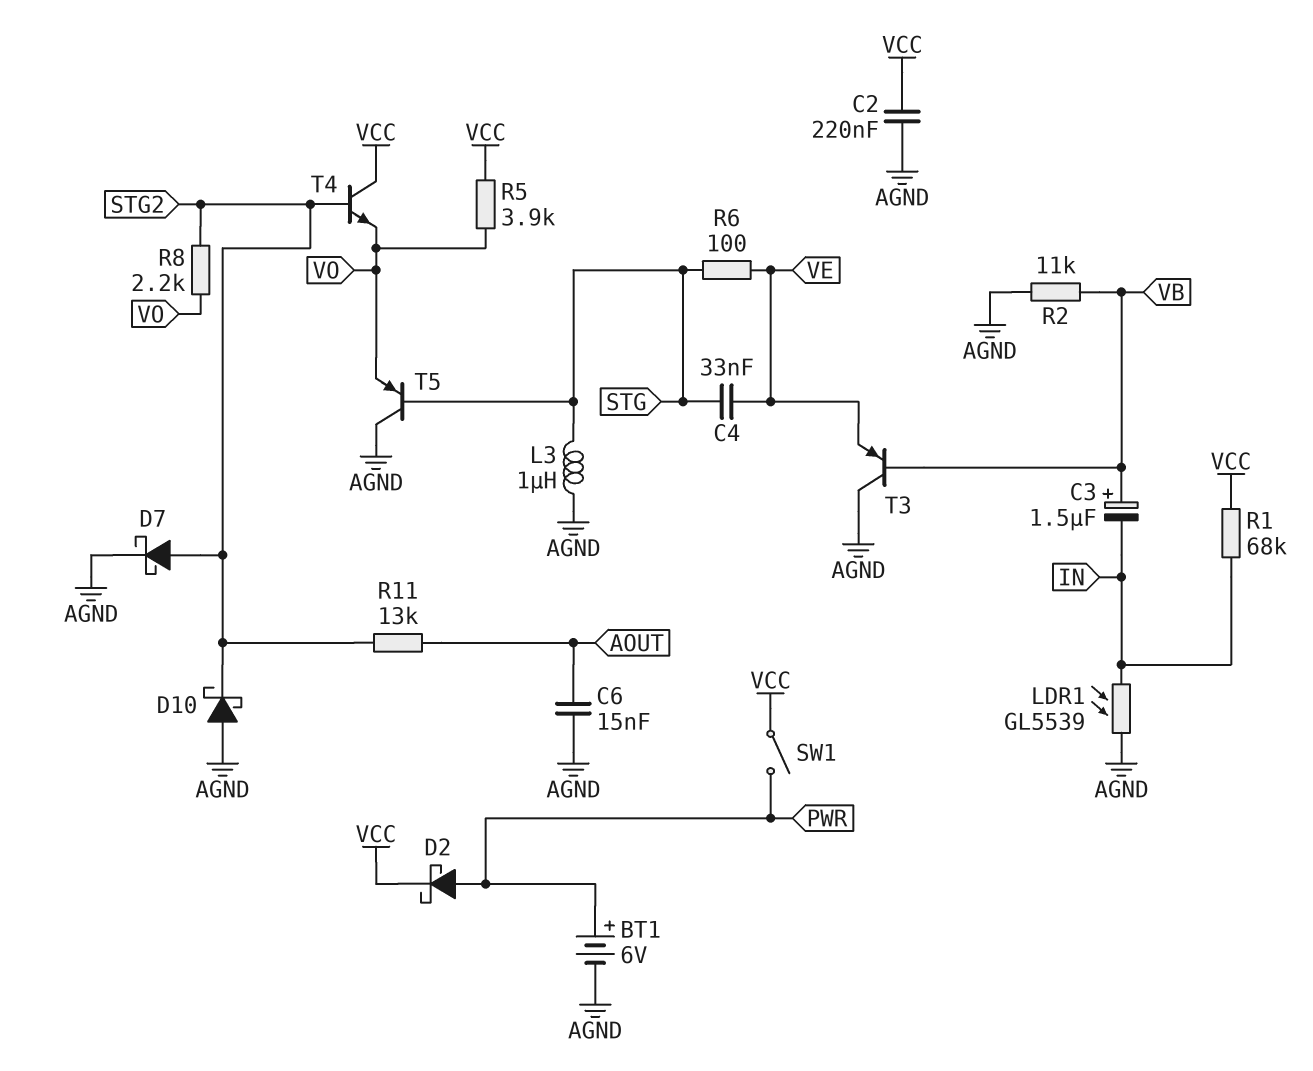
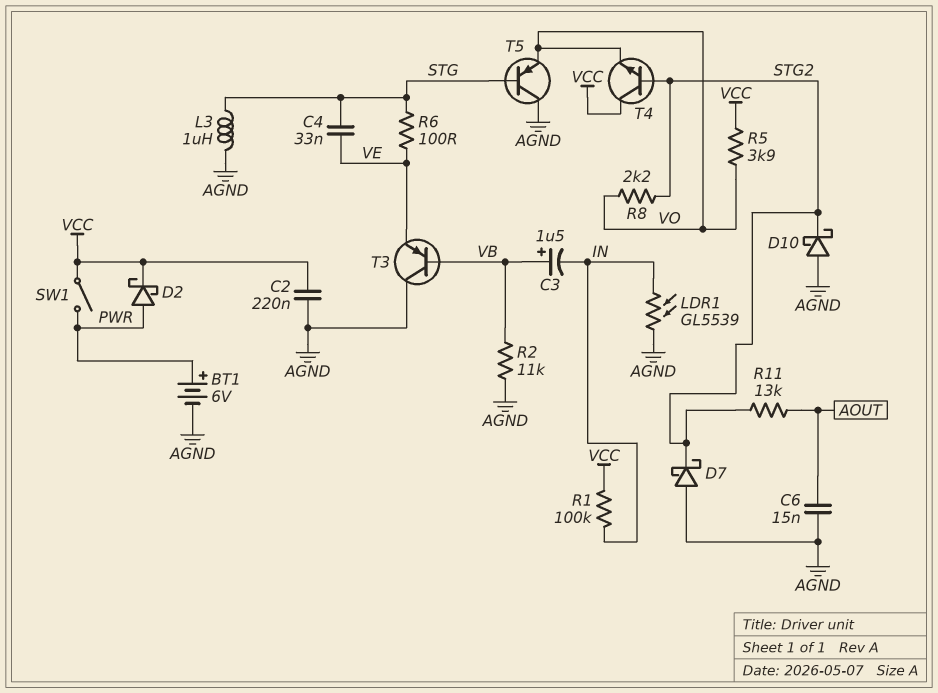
D7: schottky (A STG2, K AGND) -> schottky (A AGND, K STG2)
R1: 68k (IN, VCC) -> 100k (IN, VCC)

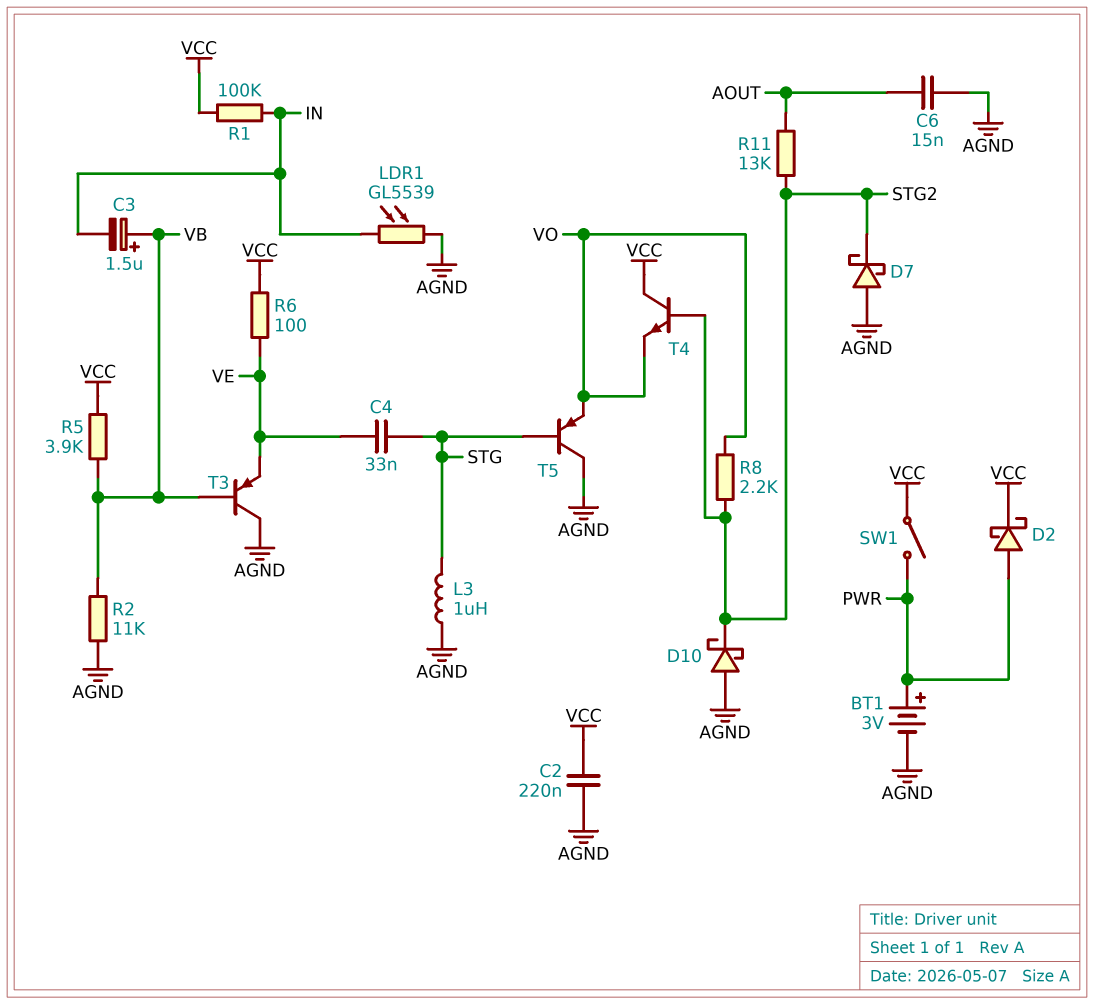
BT1: 6V (plus PWR, minus AGND) -> 3V (plus PWR, minus AGND)
R5: 3.9k (VCC, VO) -> 3.9k (VB, VCC)
R6: 100 (STG, VE) -> 100 (VCC, VE)

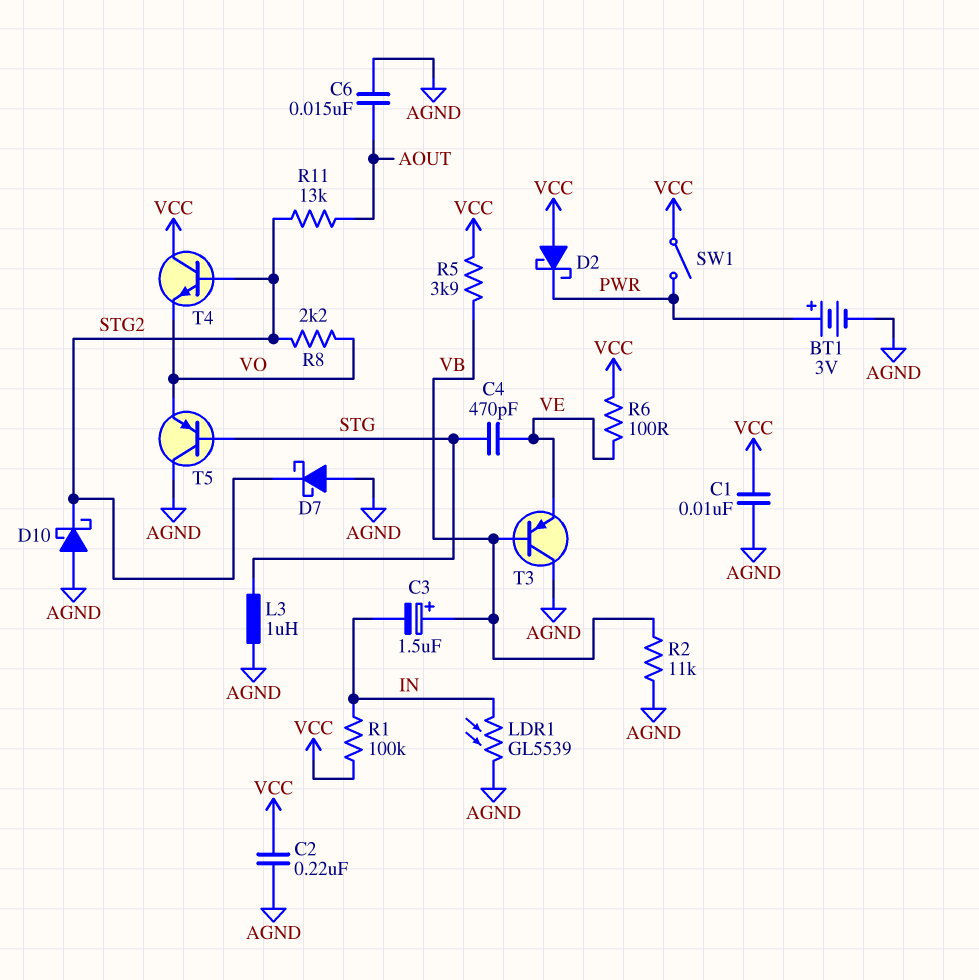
C1: none -> 10nF (AGND, VCC)
C4: 33nF (STG, VE) -> 470pF (STG, VE)
D2: schottky (A PWR, K VCC) -> schottky (A VCC, K PWR)

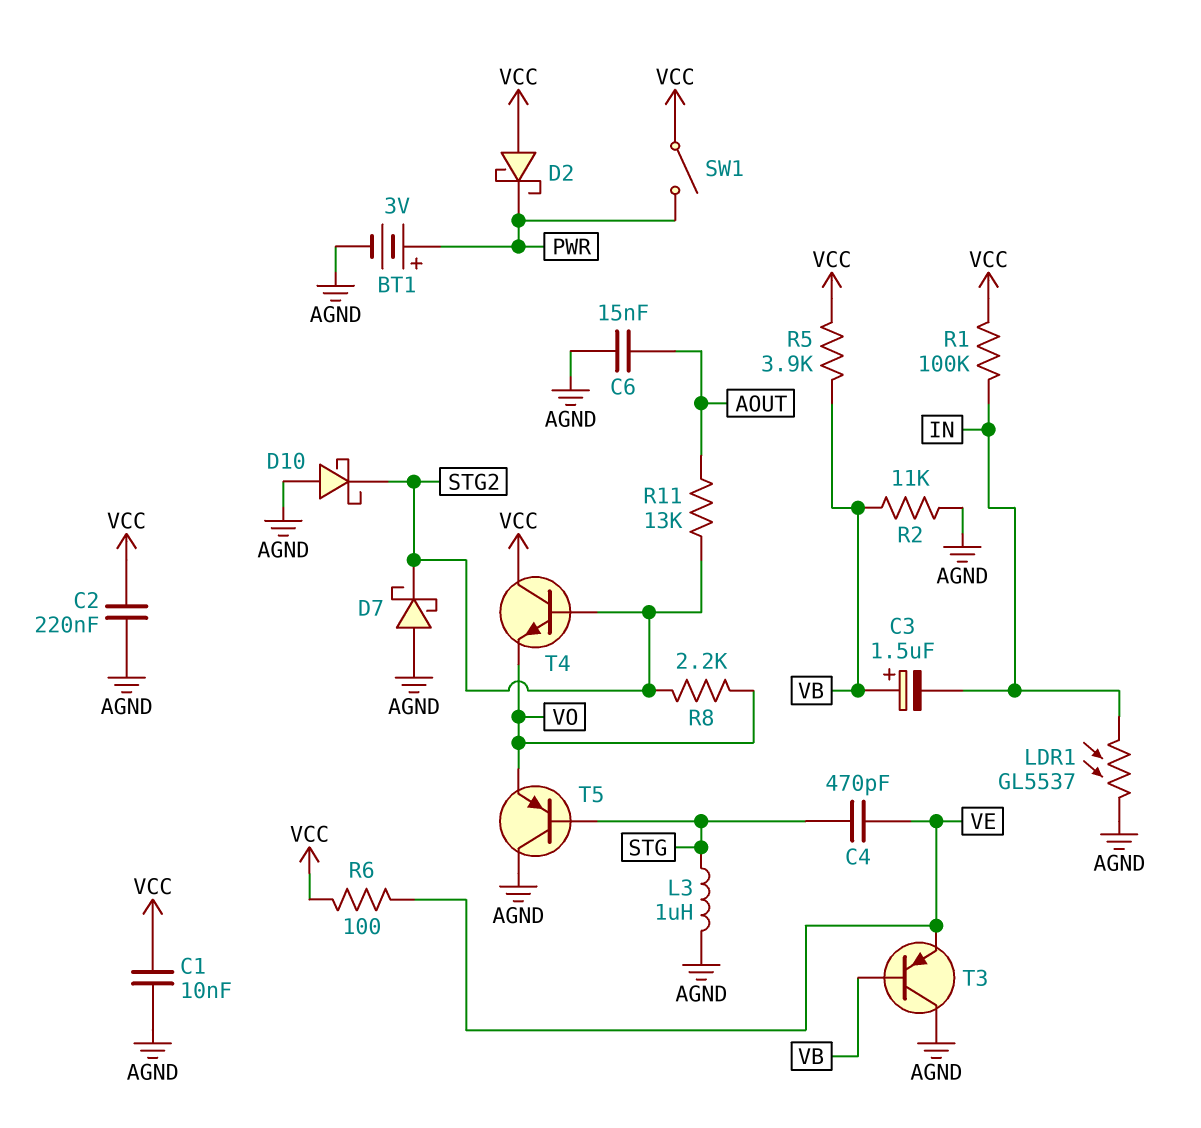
LDR1: GL5539 (AGND, IN) -> GL5537 (AGND, IN)

